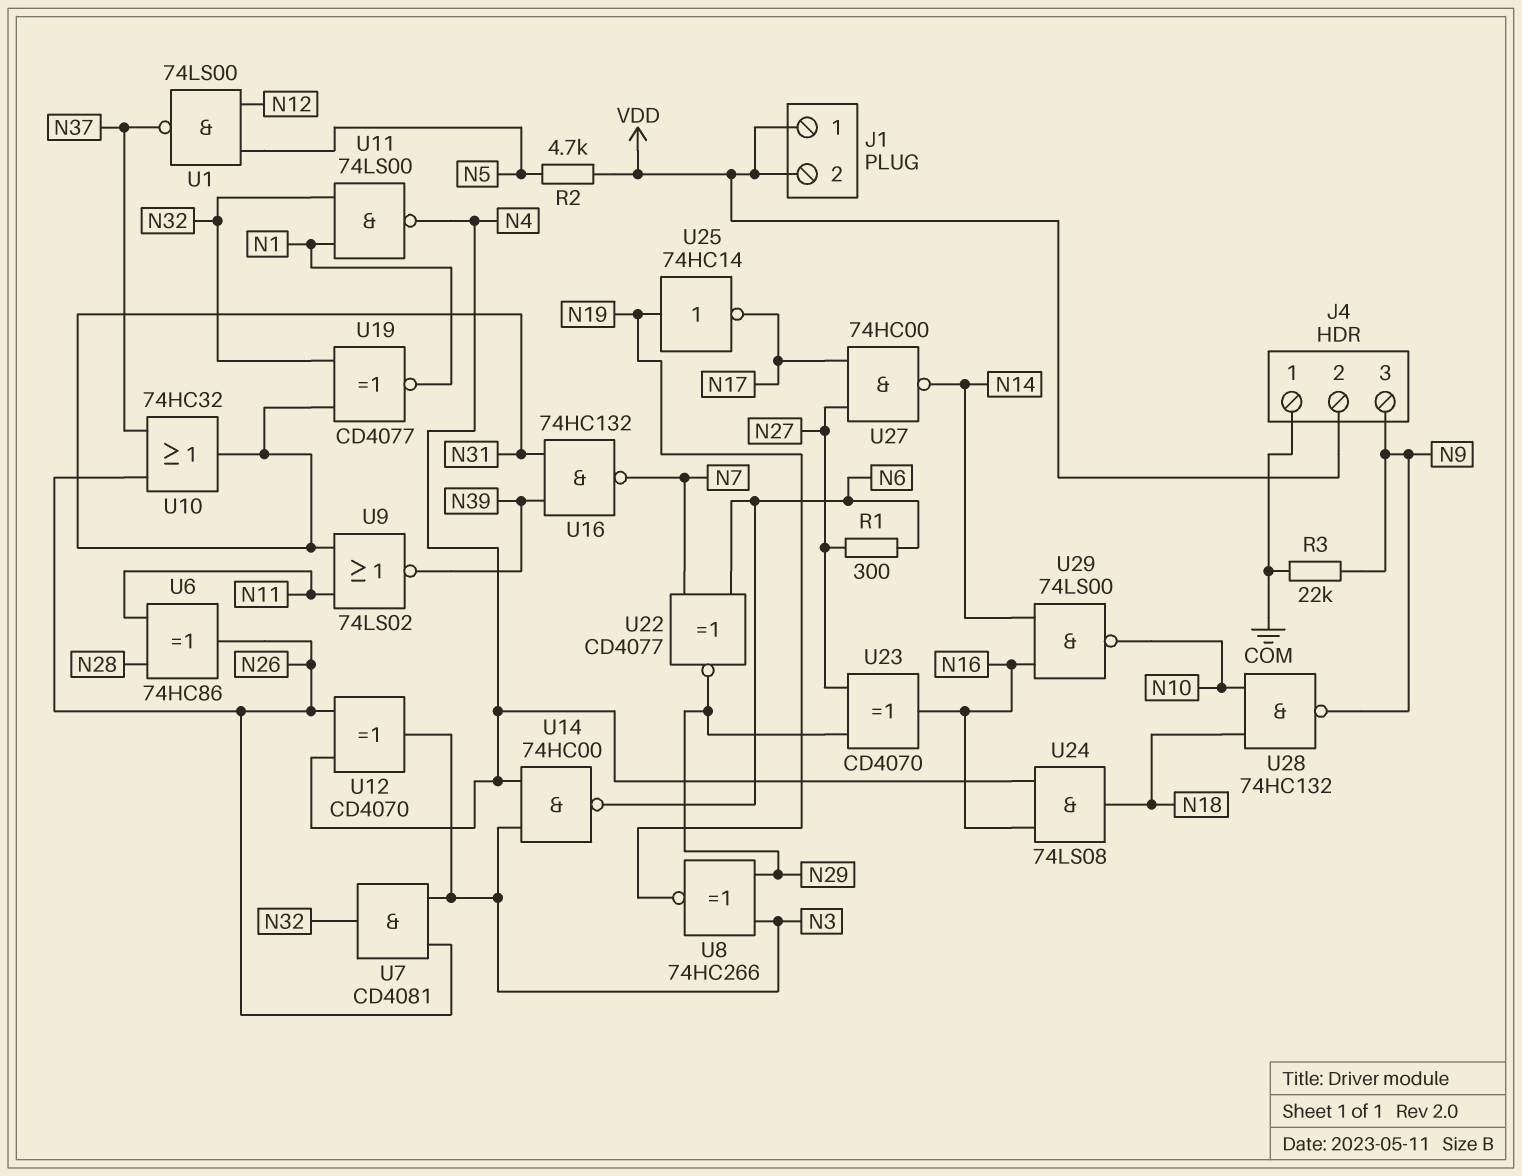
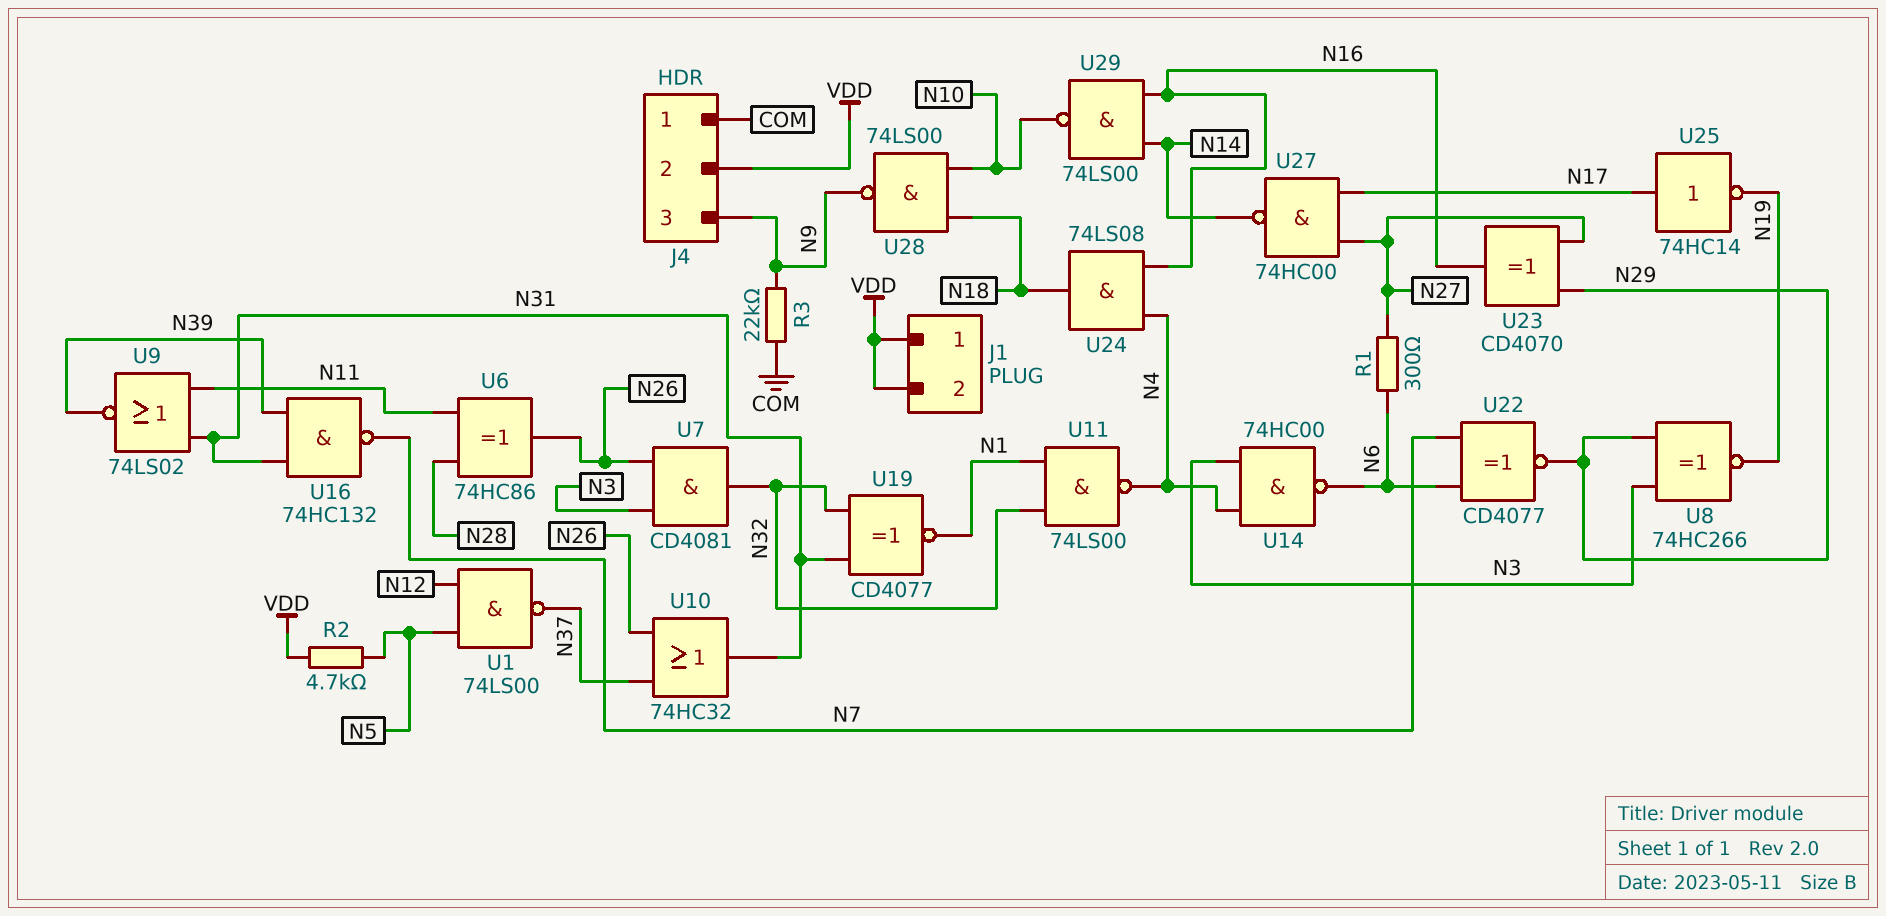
U12: XOR CD4070 (in N4, in N26, out N3) -> none
U25: NOT 74HC14 (in N19, out N17) -> NOT 74HC14 (in N17, out N19)
U28: NAND 74HC132 (in N10, in N18, out N9) -> NAND 74LS00 (in N10, in N18, out N9)

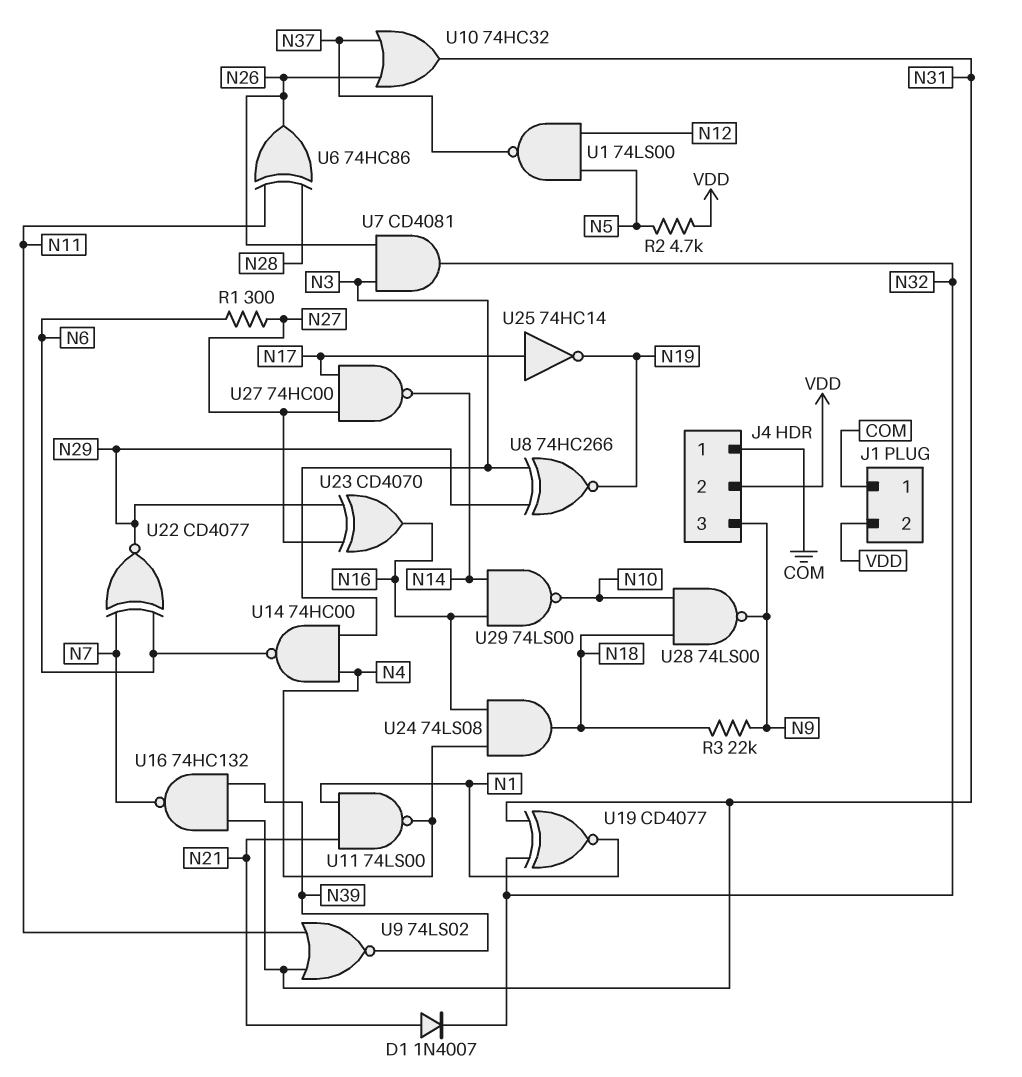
D1: none -> diode 1N4007 (A N21, K N32)
J1 pin 1: VDD -> COM
R3: 22k (COM, N9) -> 22k (N9, N18)
U11: NAND 74LS00 (in N1, in N32, out N4) -> NAND 74LS00 (in N1, in N21, out N4)

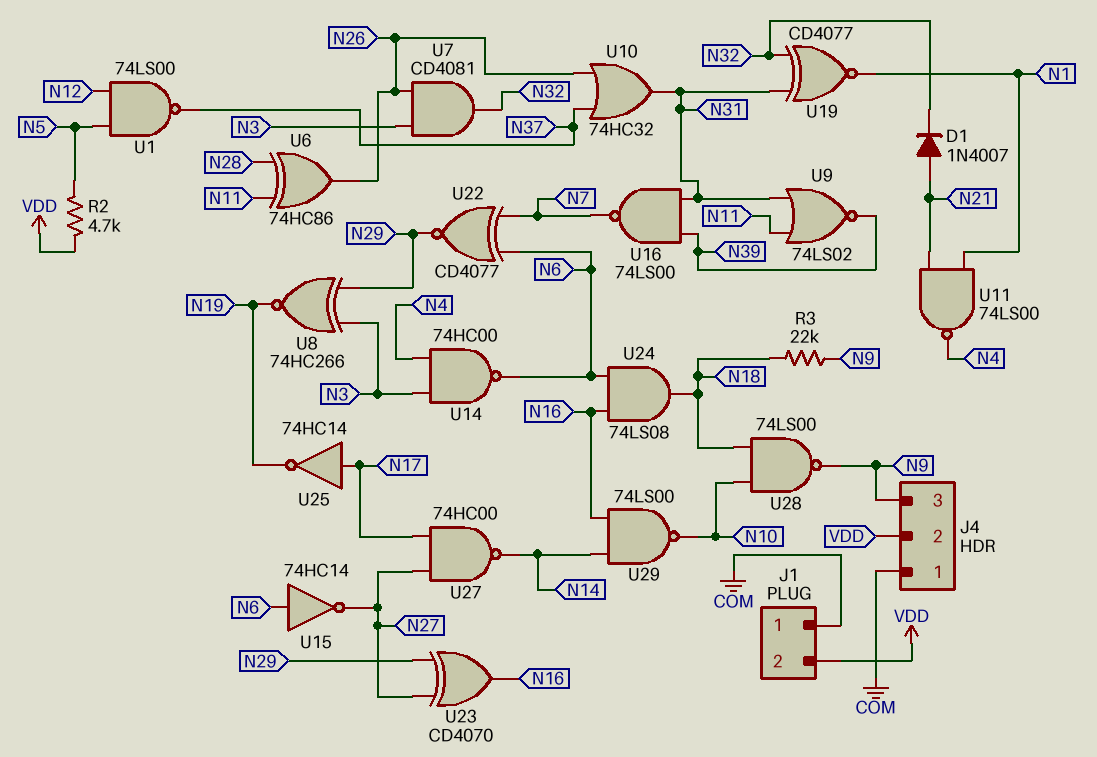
R1: 300 (N6, N27) -> none
U15: none -> NOT 74HC14 (in N6, out N27)
U16: NAND 74HC132 (in N31, in N39, out N7) -> NAND 74LS00 (in N31, in N39, out N7)
U24: AND 74LS08 (in N4, in N16, out N18) -> AND 74LS08 (in N6, in N16, out N18)

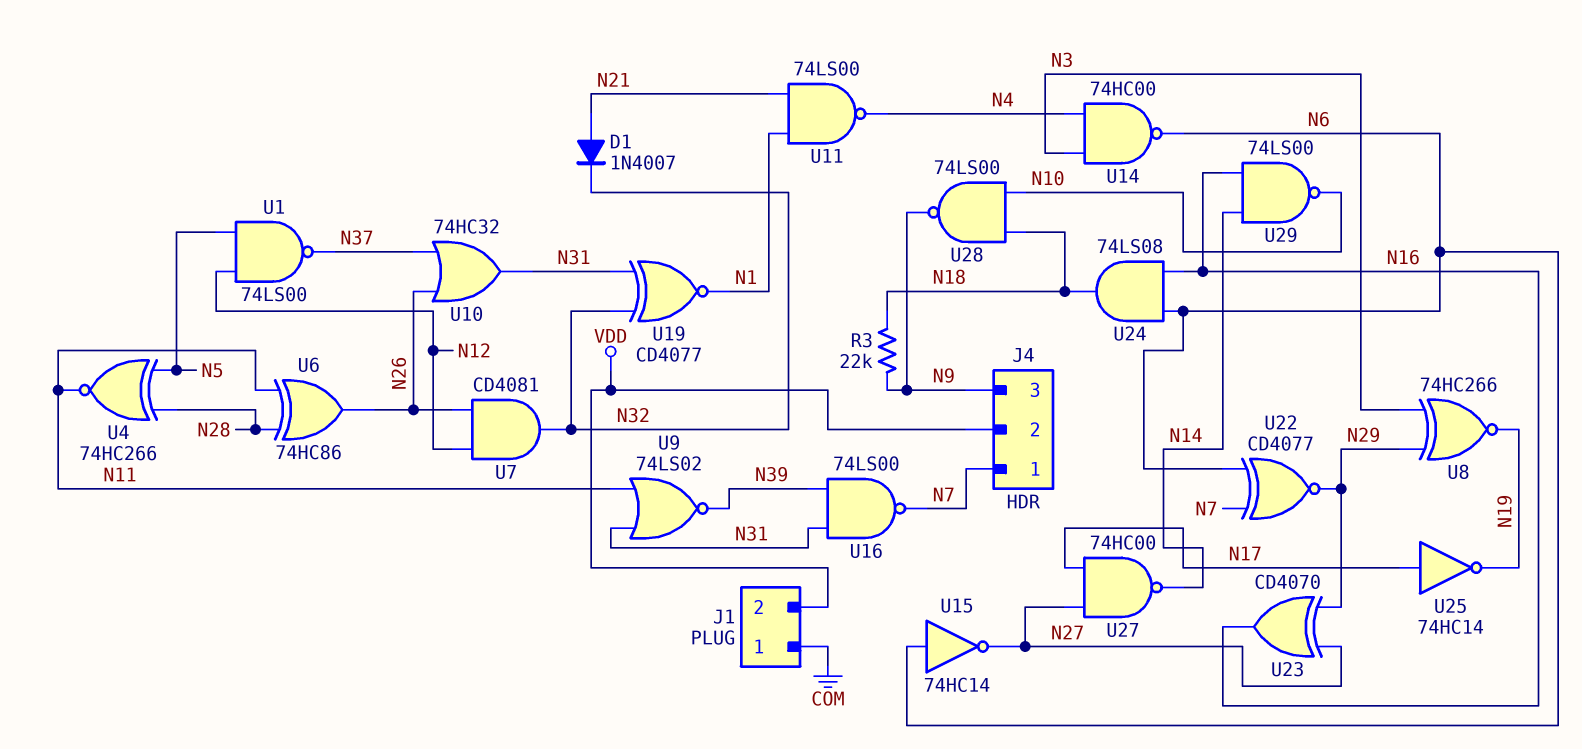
J4 pin 1: COM -> N7
R2: 4.7k (N5, VDD) -> none
U4: none -> XNOR 74HC266 (in N5, in N28, out N11)
U7: AND CD4081 (in N3, in N26, out N32) -> AND CD4081 (in N12, in N26, out N32)

